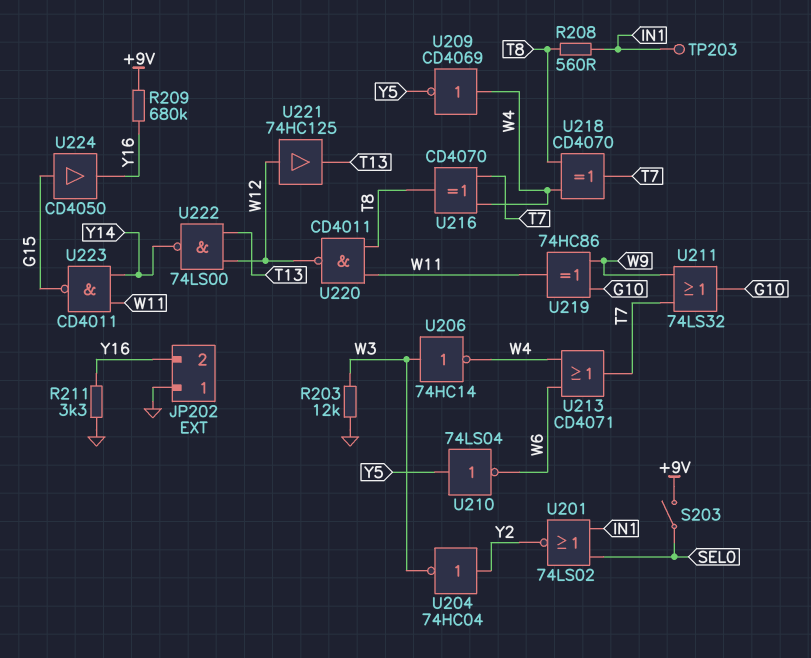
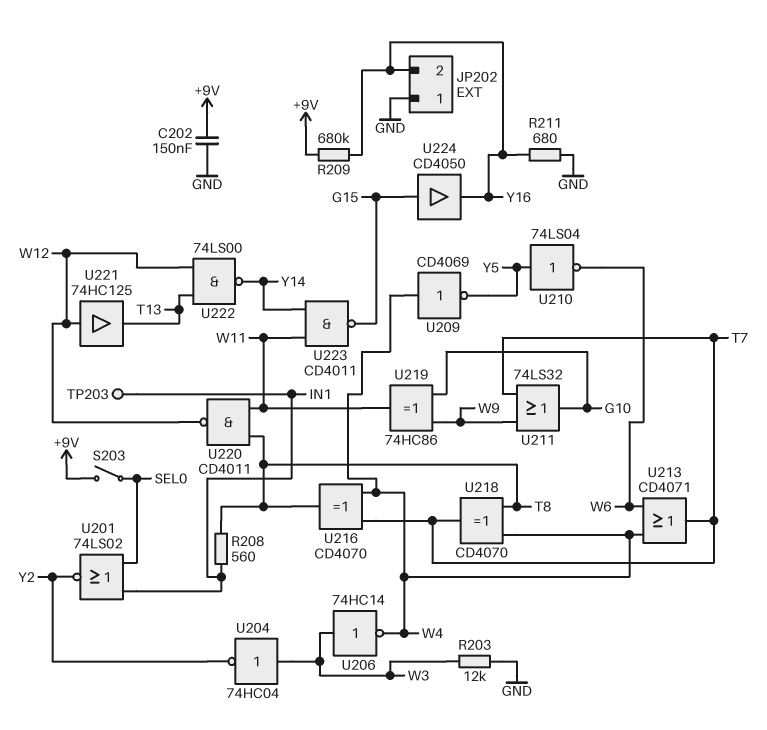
C202: none -> 150nF (+9V, GND)
R211: 3.3k (GND, Y16) -> 680 (GND, Y16)
U204: NOT 74HC04 (in Y2, out W3) -> NOT 74HC04 (in W3, out Y2)

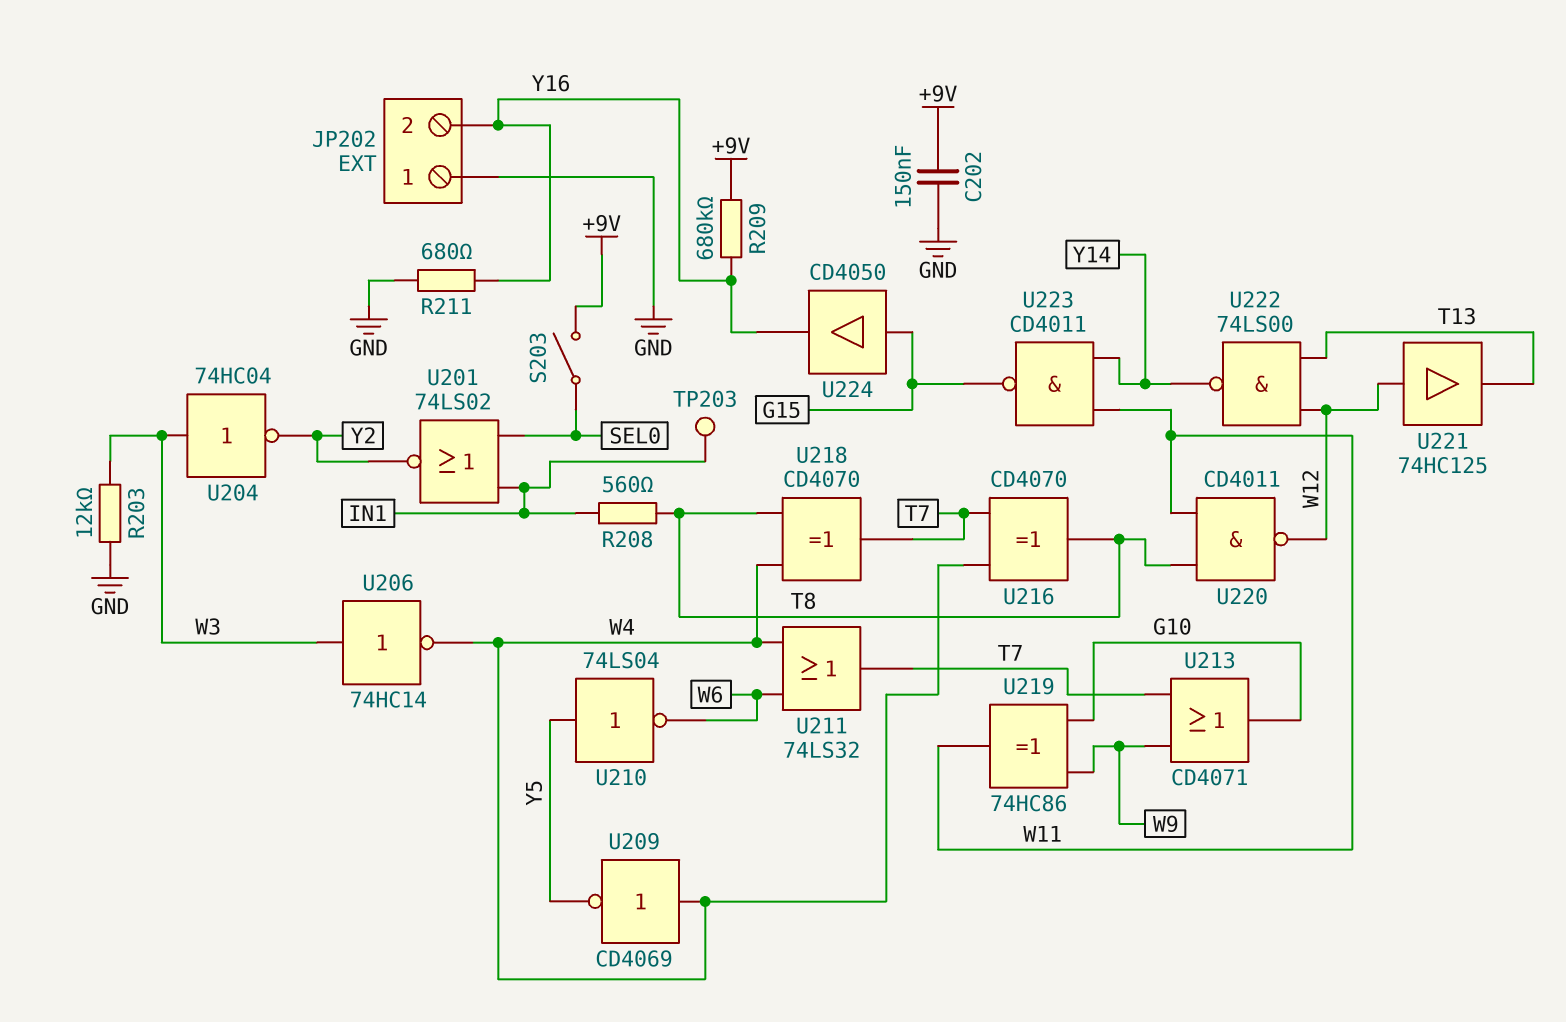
U211: OR 74LS32 (in T7, in W9, out G10) -> OR 74LS32 (in W4, in W6, out T7)
U213: OR CD4071 (in W4, in W6, out T7) -> OR CD4071 (in T7, in W9, out G10)

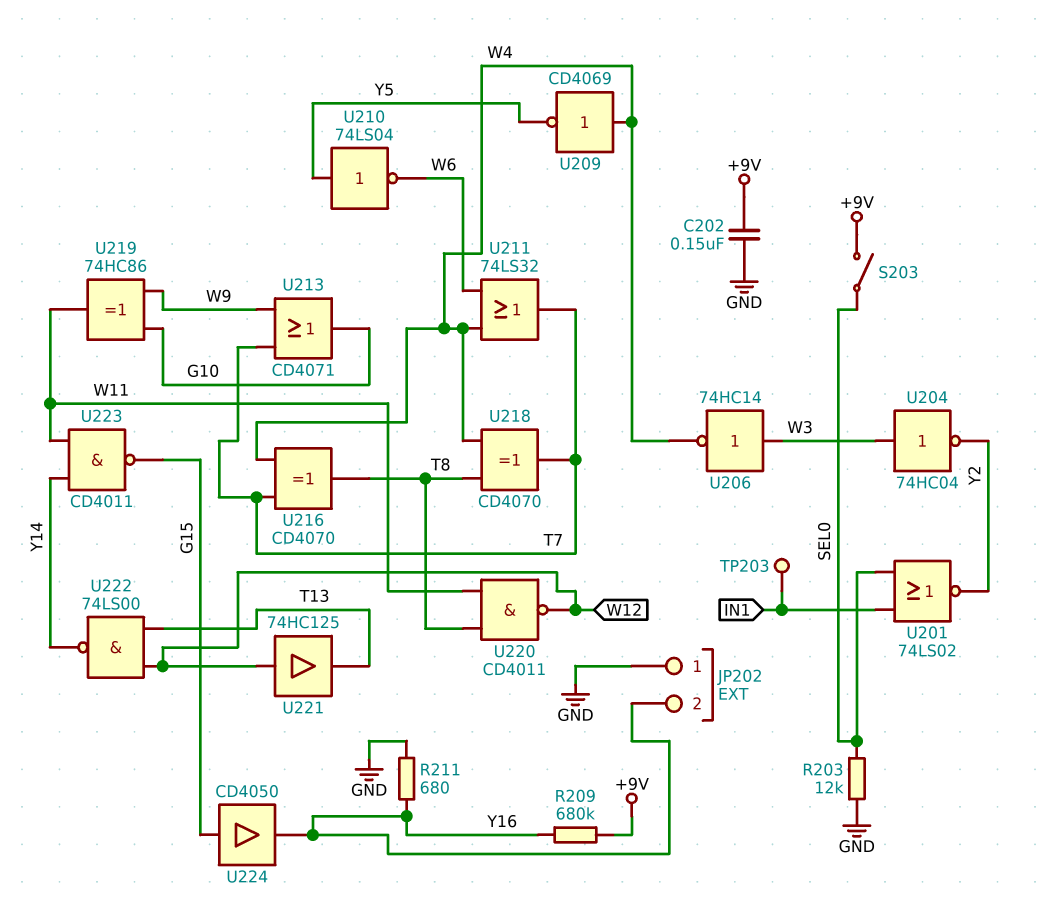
R203: 12k (GND, W3) -> 12k (GND, SEL0)
R208: 560 (IN1, T8) -> none

